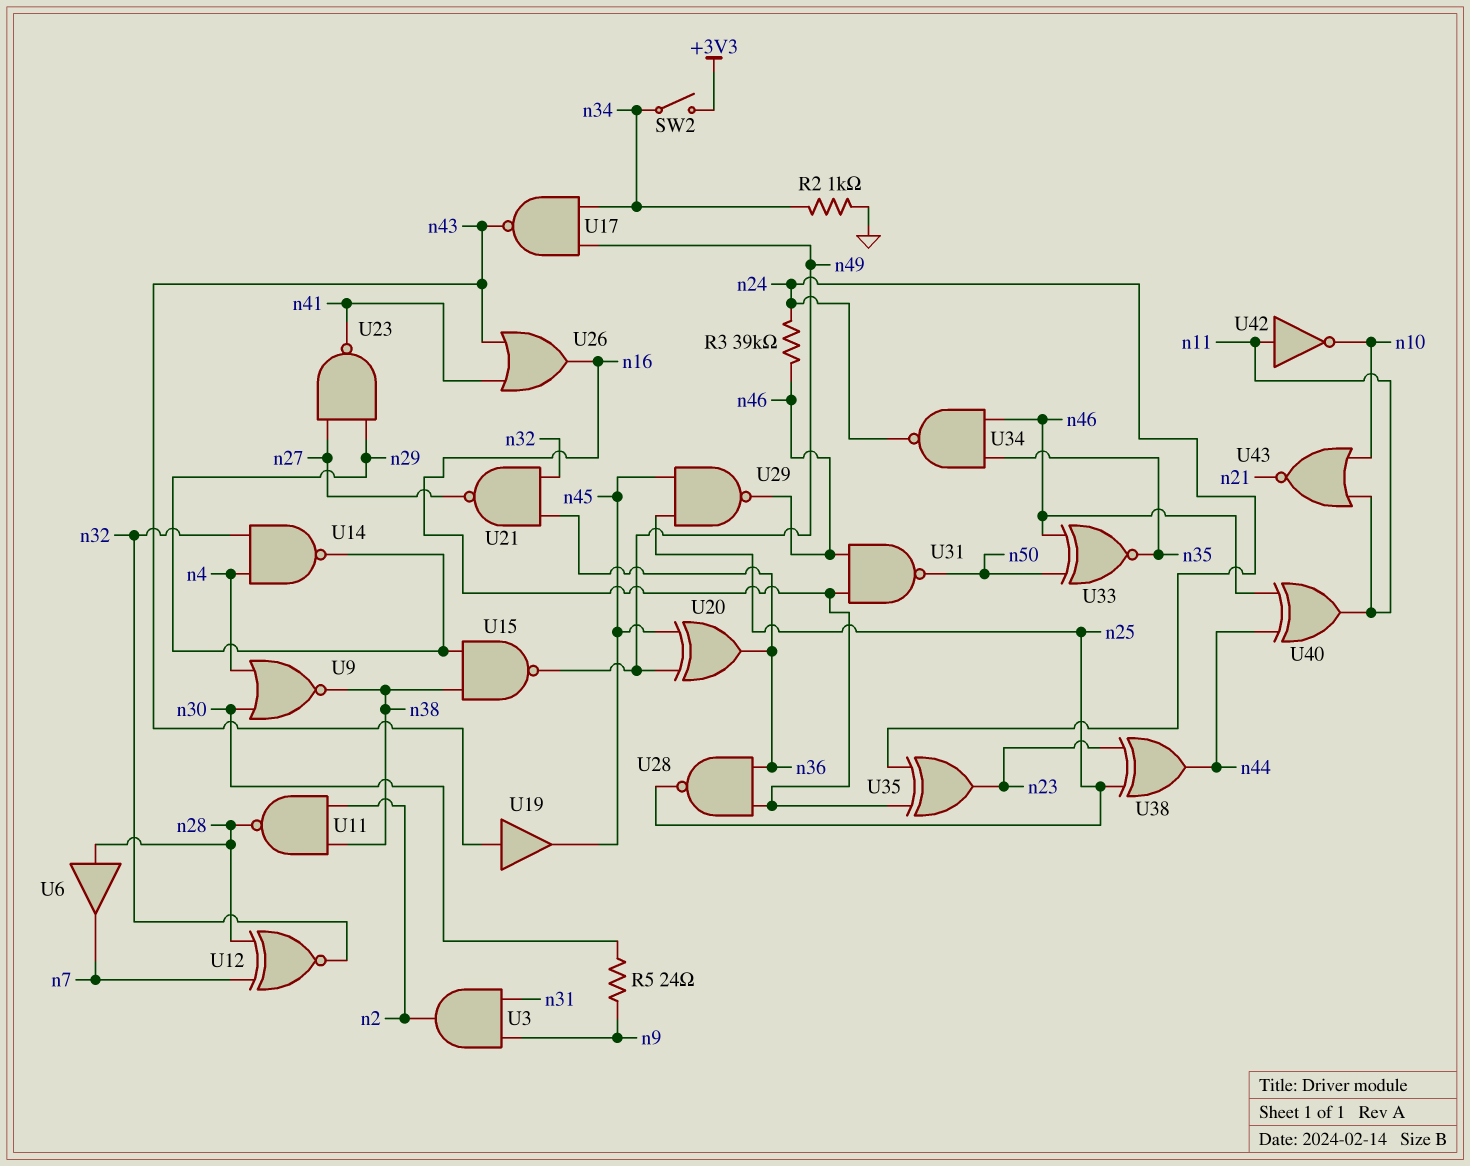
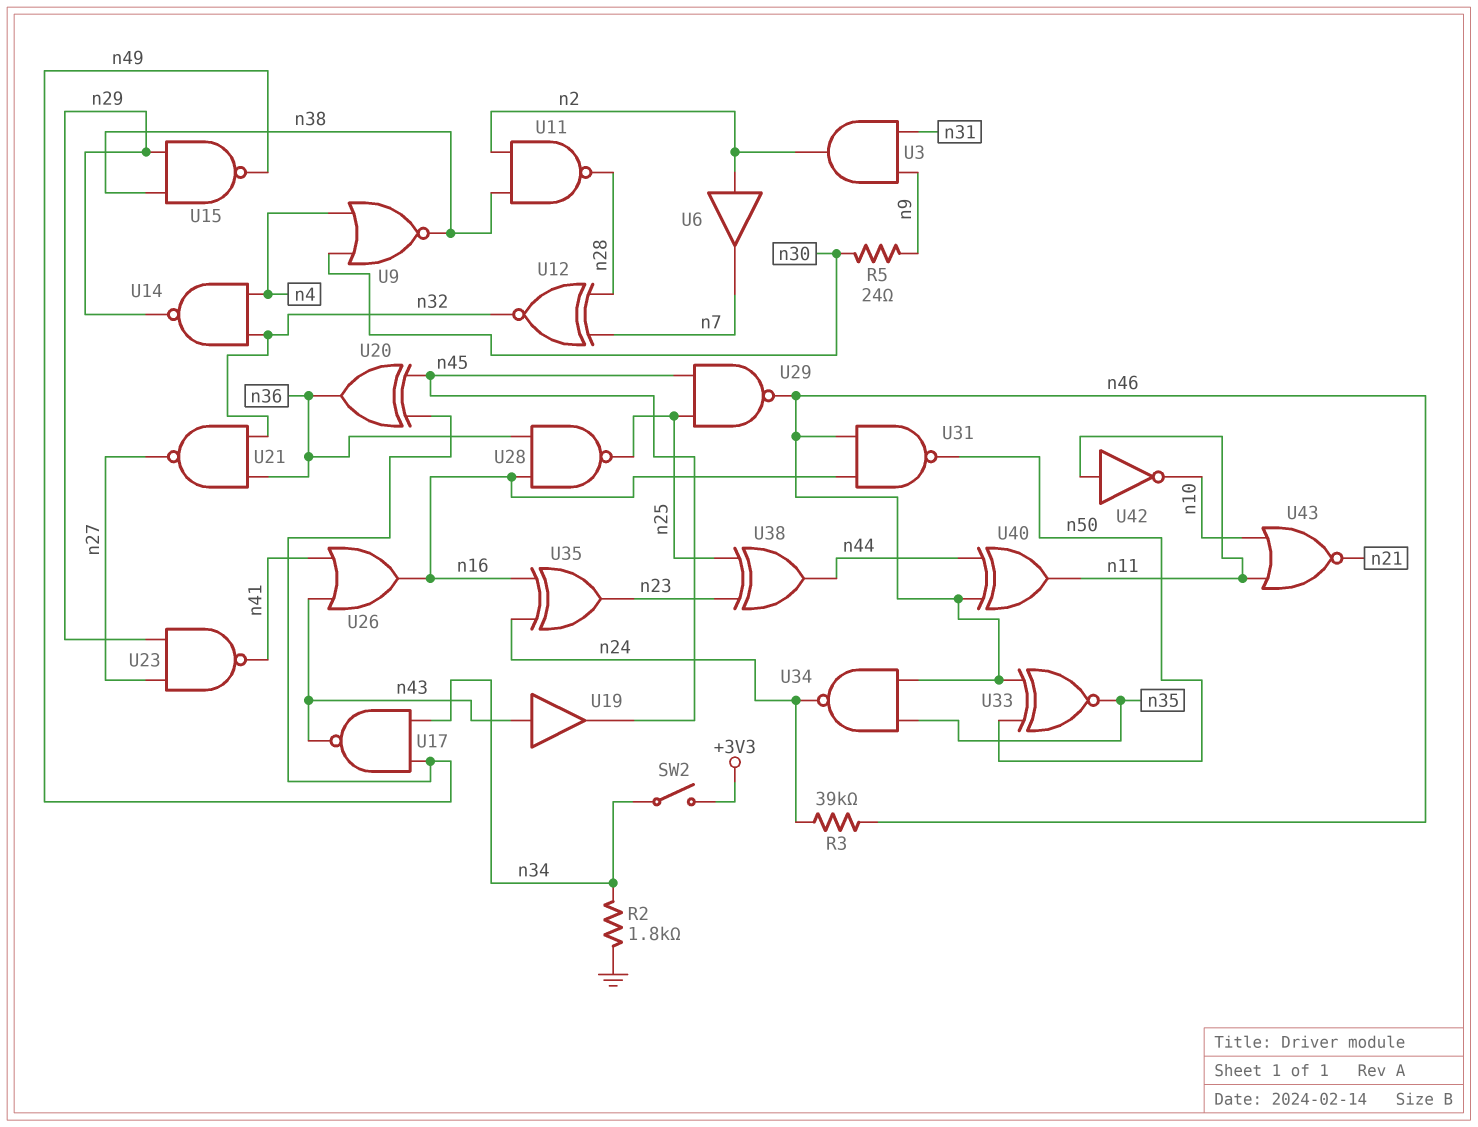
R2: 1k (GND, n34) -> 1.8k (GND, n34)
U6: buffer (in n28, out n7) -> buffer (in n2, out n7)

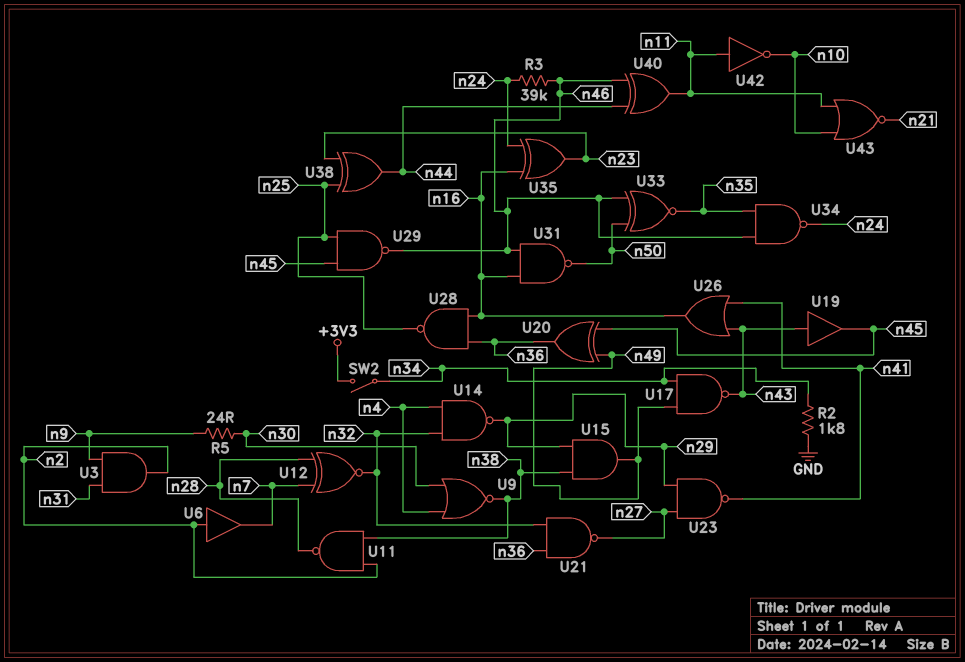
U15: NAND (in n29, in n38, out n49) -> AND (in n29, in n38, out n49)

